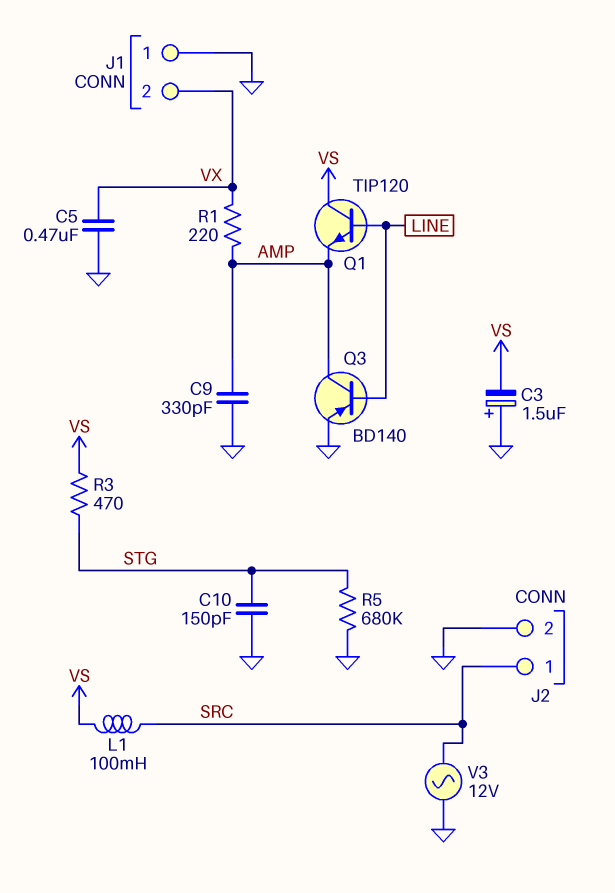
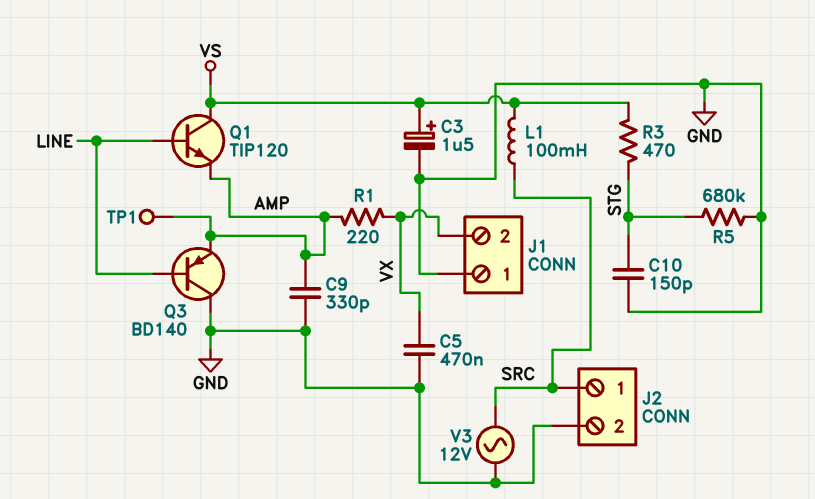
C3: 1.5uF (plus GND, minus VS) -> 1.5uF (plus VS, minus GND)
Q3: PNP BD140 (B LINE, C AMP, E GND) -> PNP BD140 (B LINE, C GND, E AMP)
TP1: none -> test point (AMP)

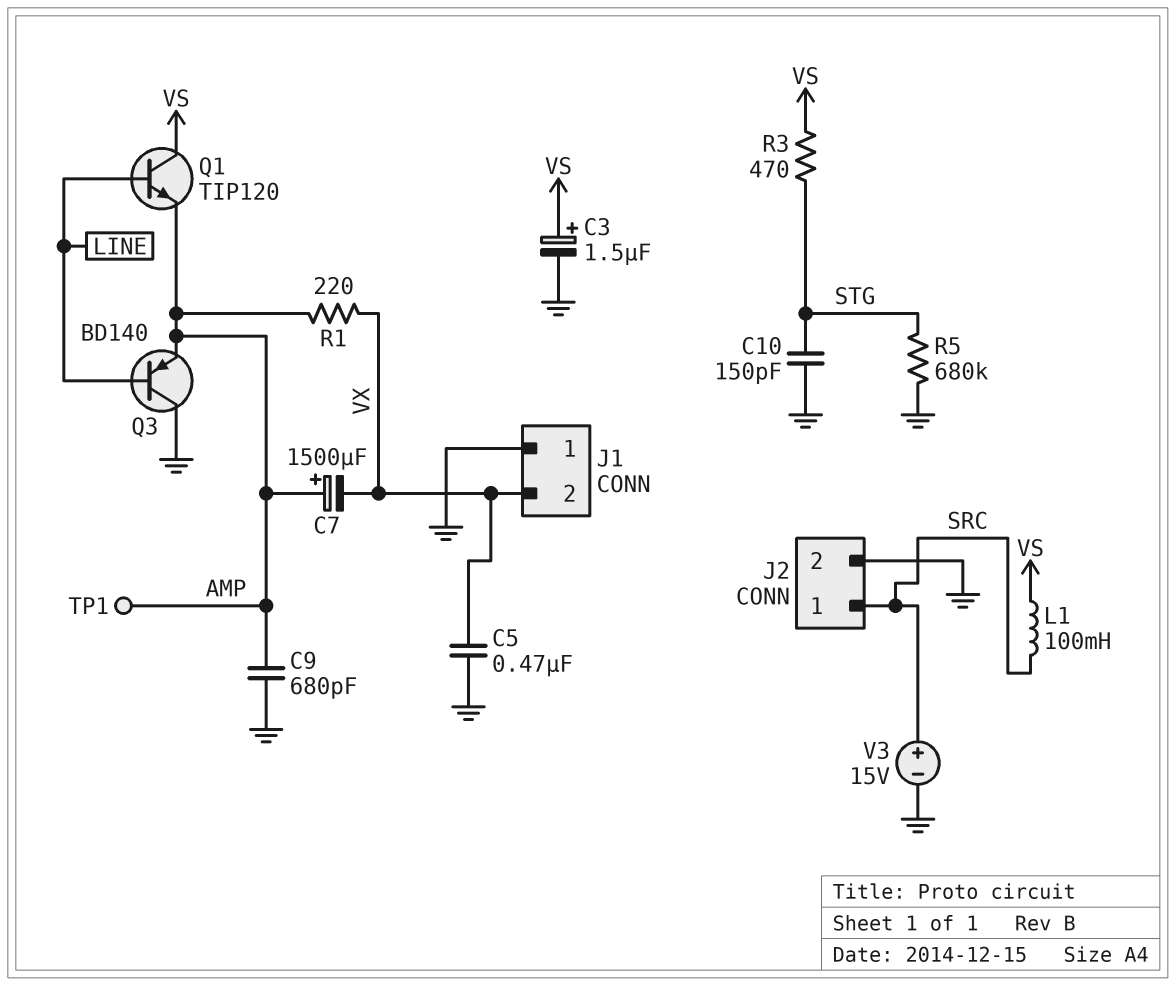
C7: none -> 1500uF (plus AMP, minus VX)
C9: 330pF (AMP, GND) -> 680pF (AMP, GND)
V3: AC 12V (GND, SRC) -> 15V (plus SRC, minus GND)

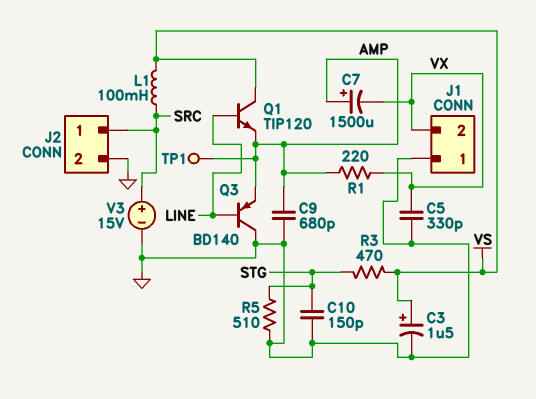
C5: 470nF (GND, VX) -> 330pF (GND, VX)
R5: 680k (GND, STG) -> 510 (GND, STG)

